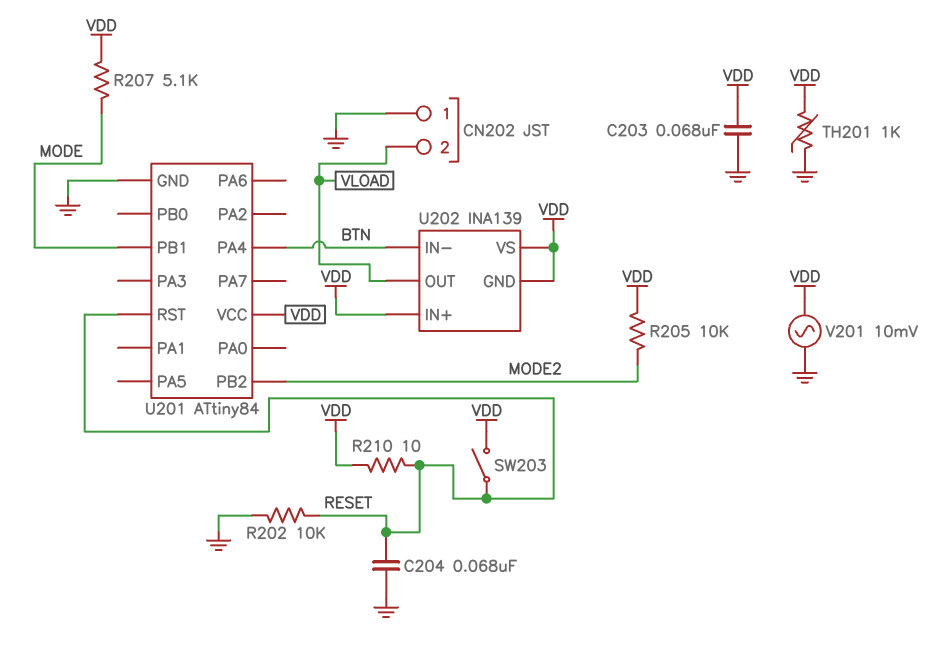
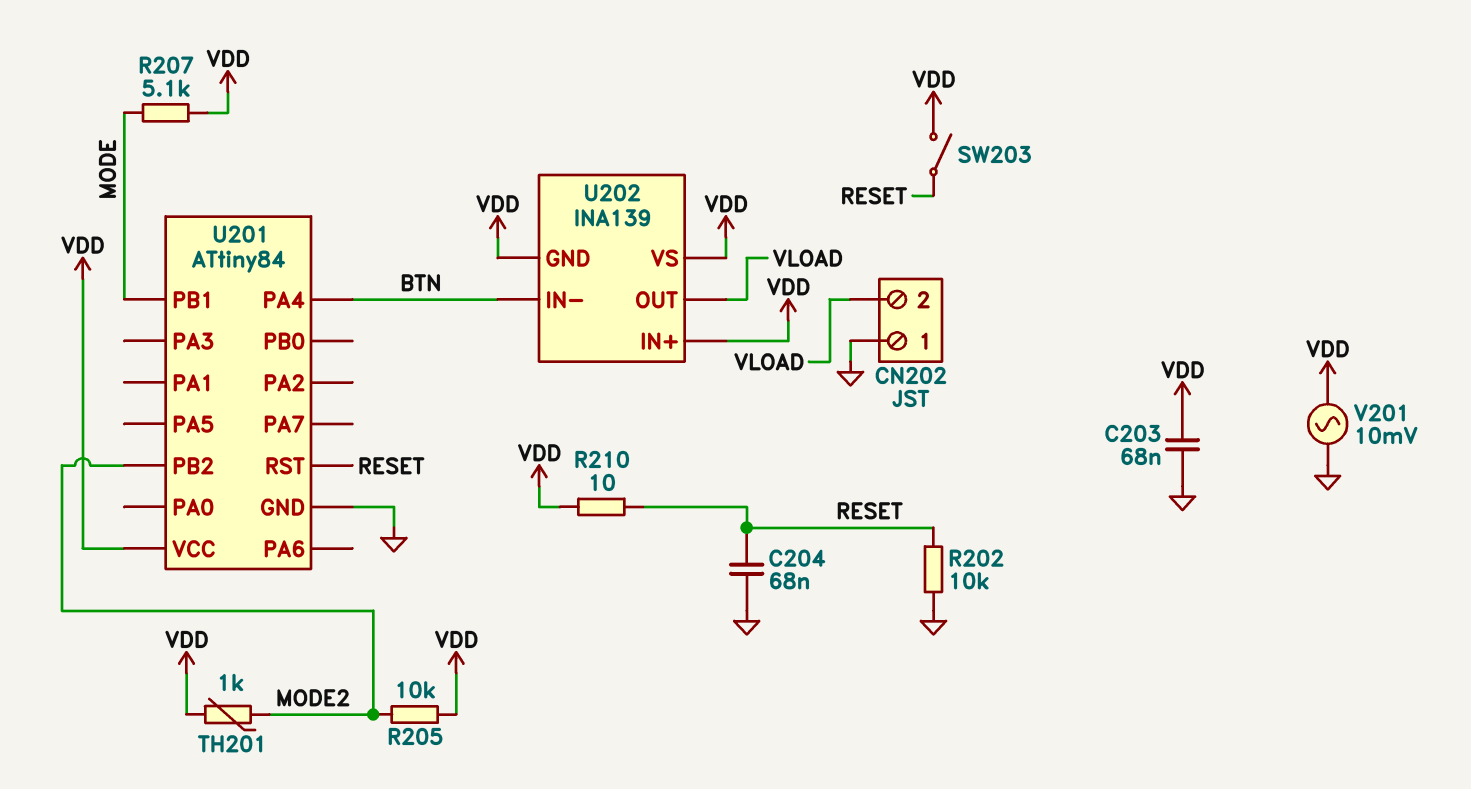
TH201: 1k (GND, VDD) -> 1k (MODE2, VDD)

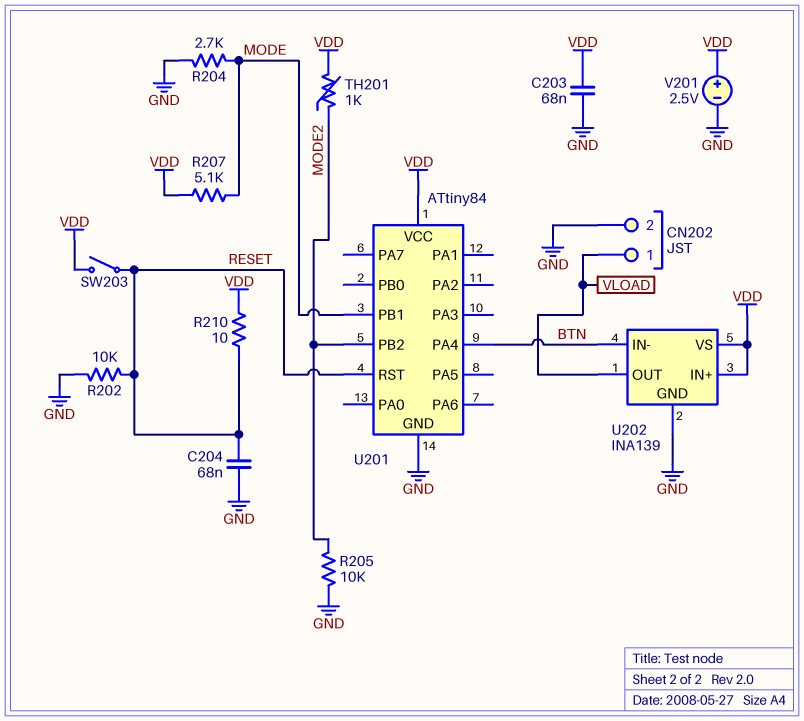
CN202 pin 1: GND -> VLOAD
CN202 pin 2: VLOAD -> GND
R204: none -> 2.7k (GND, MODE)
R205: 10k (MODE2, VDD) -> 10k (GND, MODE2)
U202 pin GND: VDD -> GND
V201: AC 10mV (GND, VDD) -> 2.5V (plus VDD, minus GND)

